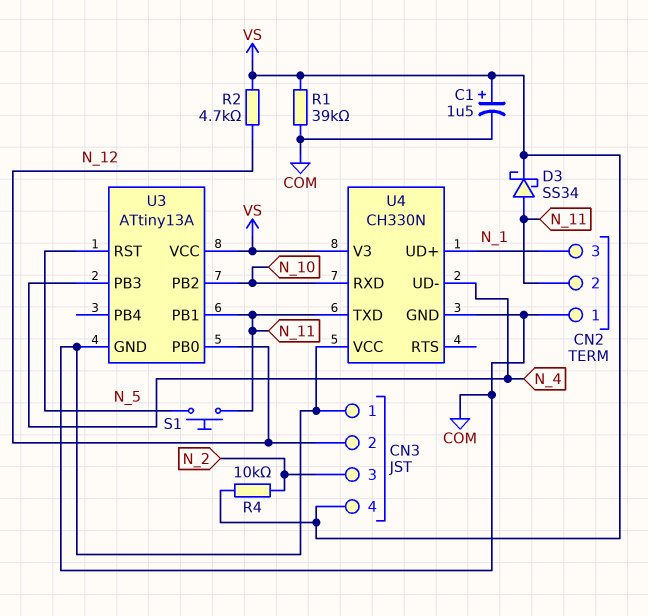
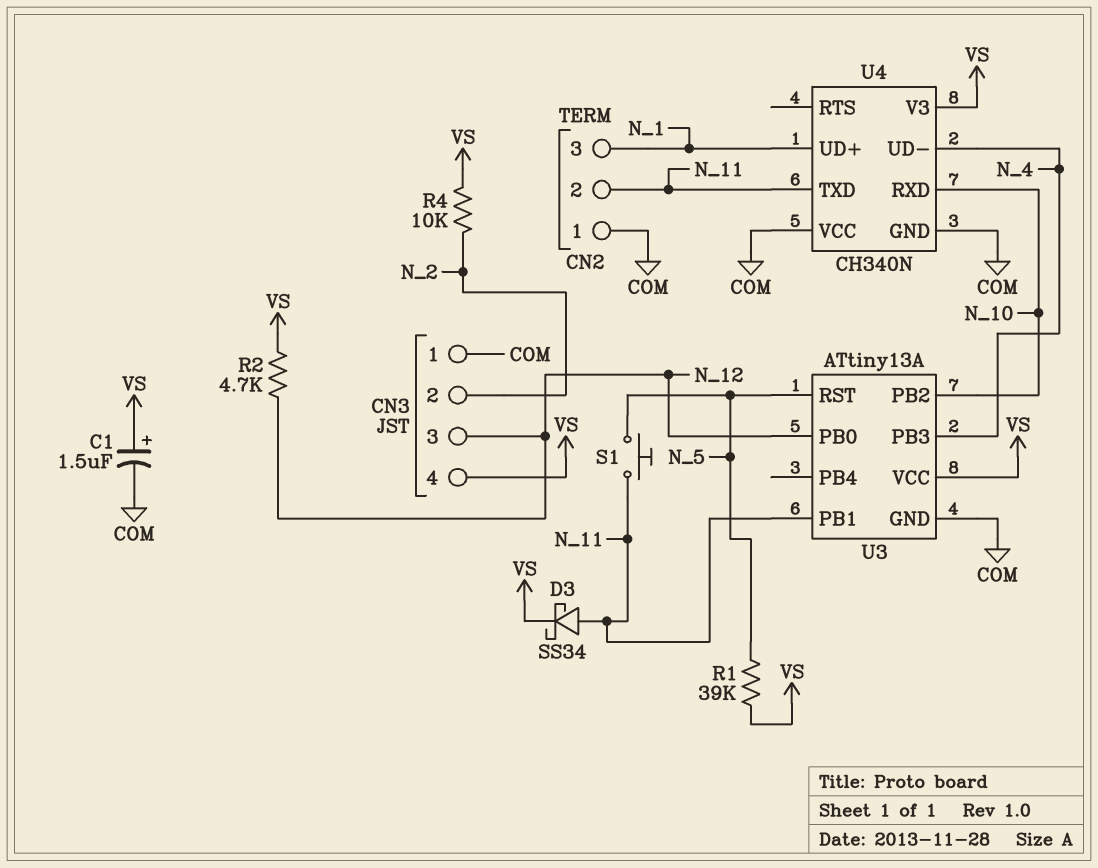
CN3 pin 2: N_12 -> N_2
CN3 pin 3: N_2 -> N_12
R1: 39k (COM, VS) -> 39k (N_5, VS)
U4: CH330N -> CH340N

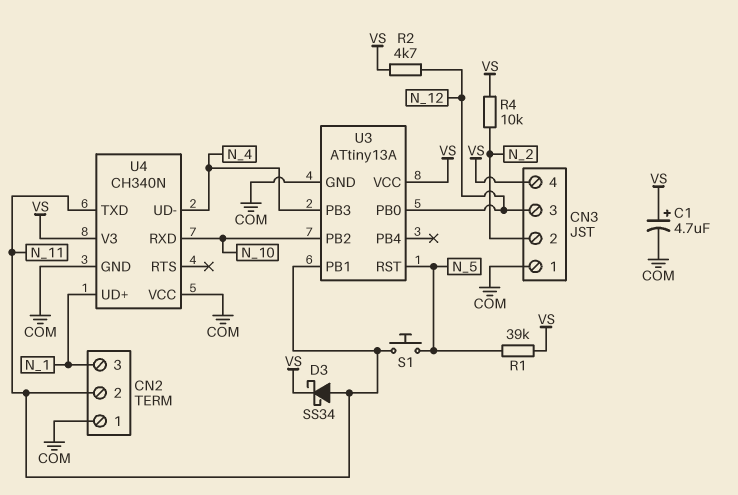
C1: 1.5uF (plus VS, minus COM) -> 4.7uF (plus VS, minus COM)

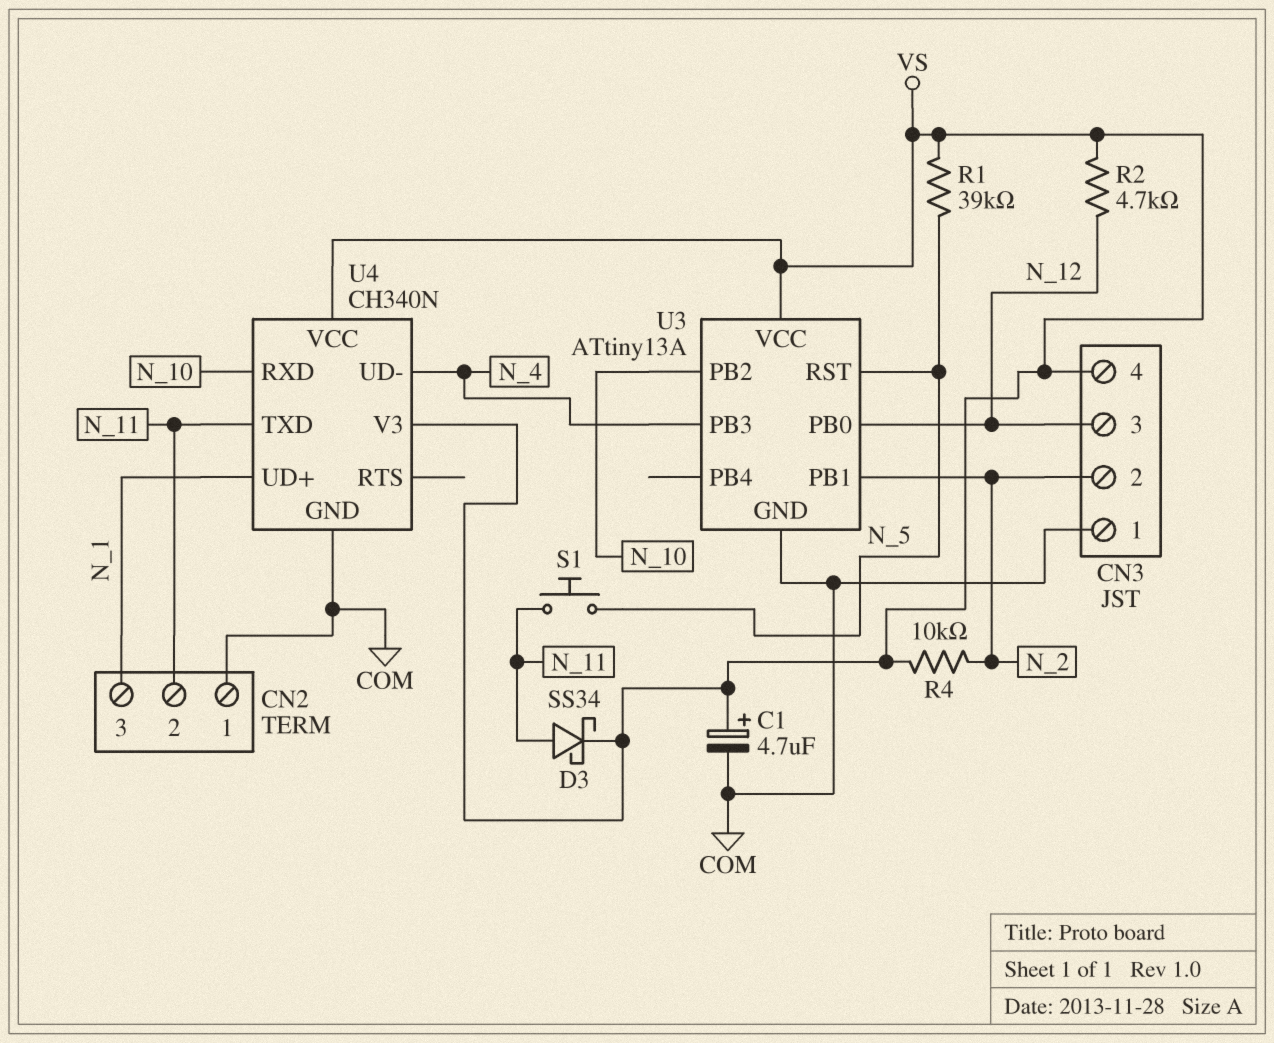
U3 pin PB1: N_11 -> N_2
U4 pin VCC: COM -> VS

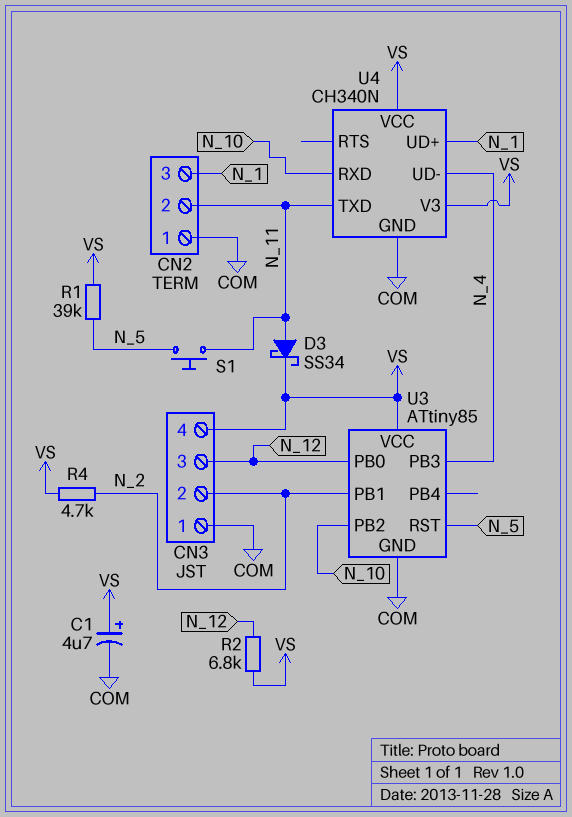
R2: 4.7k (N_12, VS) -> 6.8k (N_12, VS)
R4: 10k (N_2, VS) -> 4.7k (N_2, VS)
U3: ATtiny13A -> ATtiny85

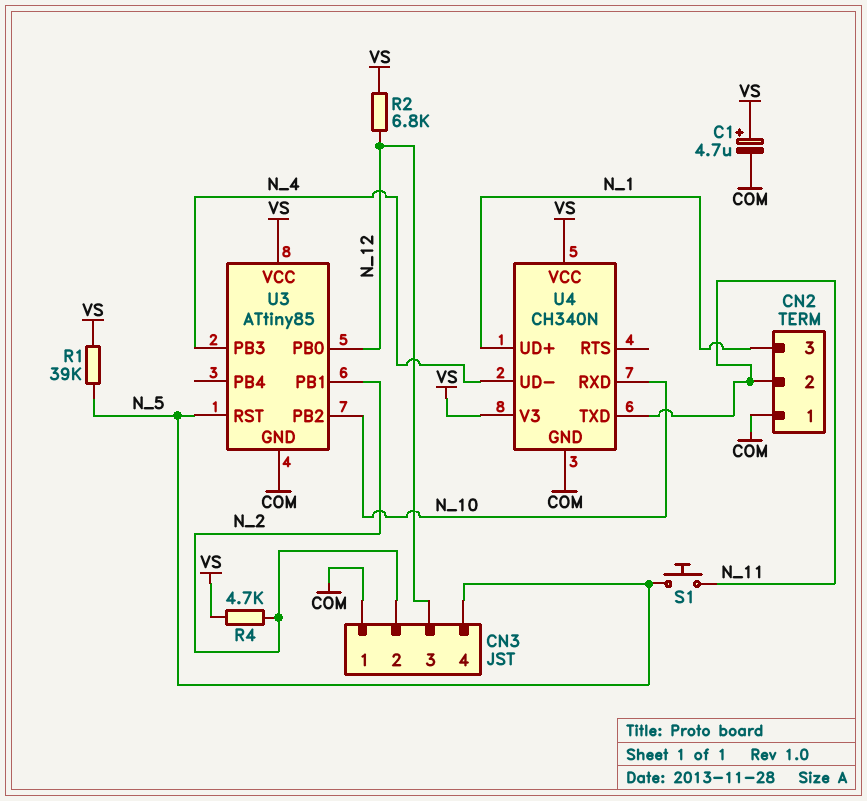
CN3 pin 4: VS -> N_5
D3: schottky SS34 (A N_11, K VS) -> none

